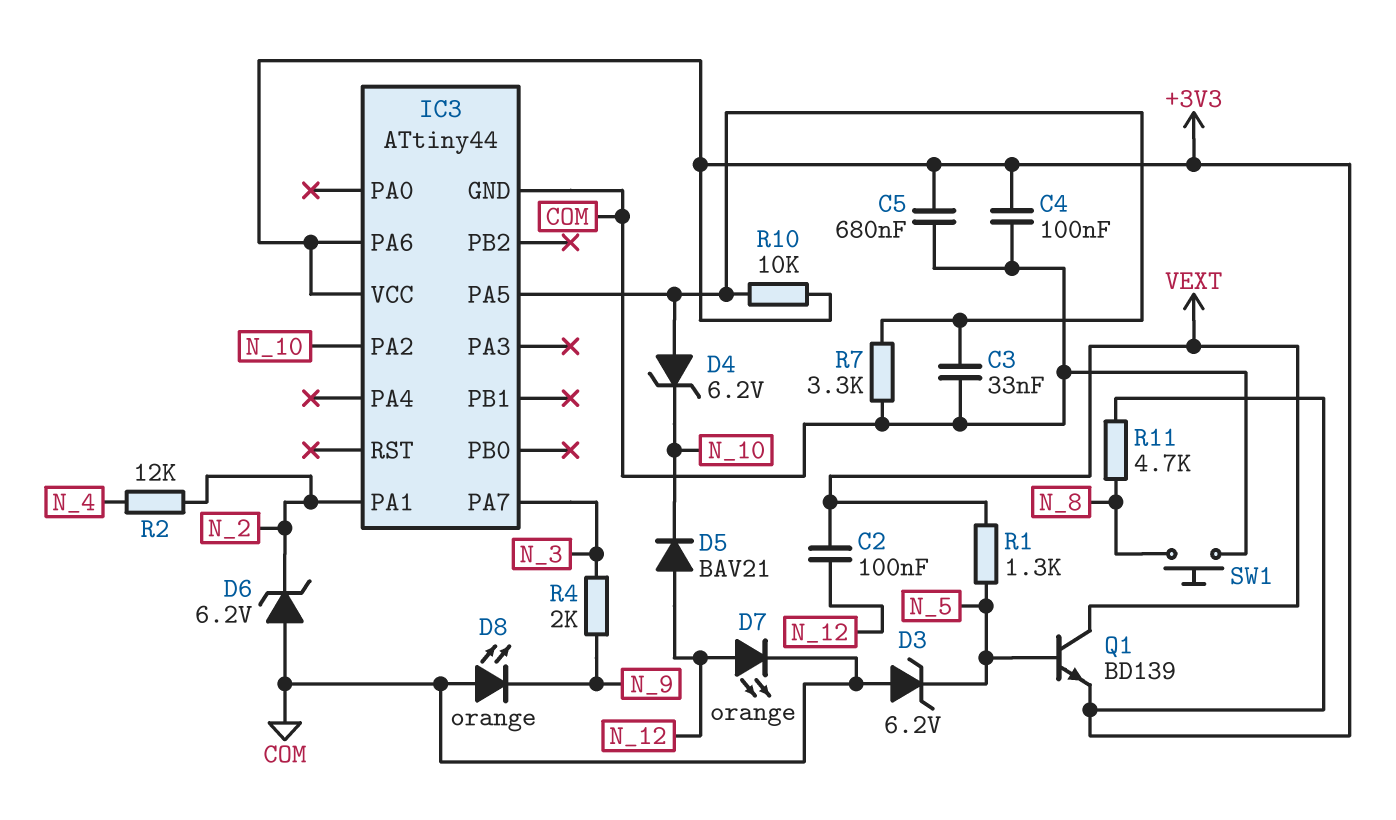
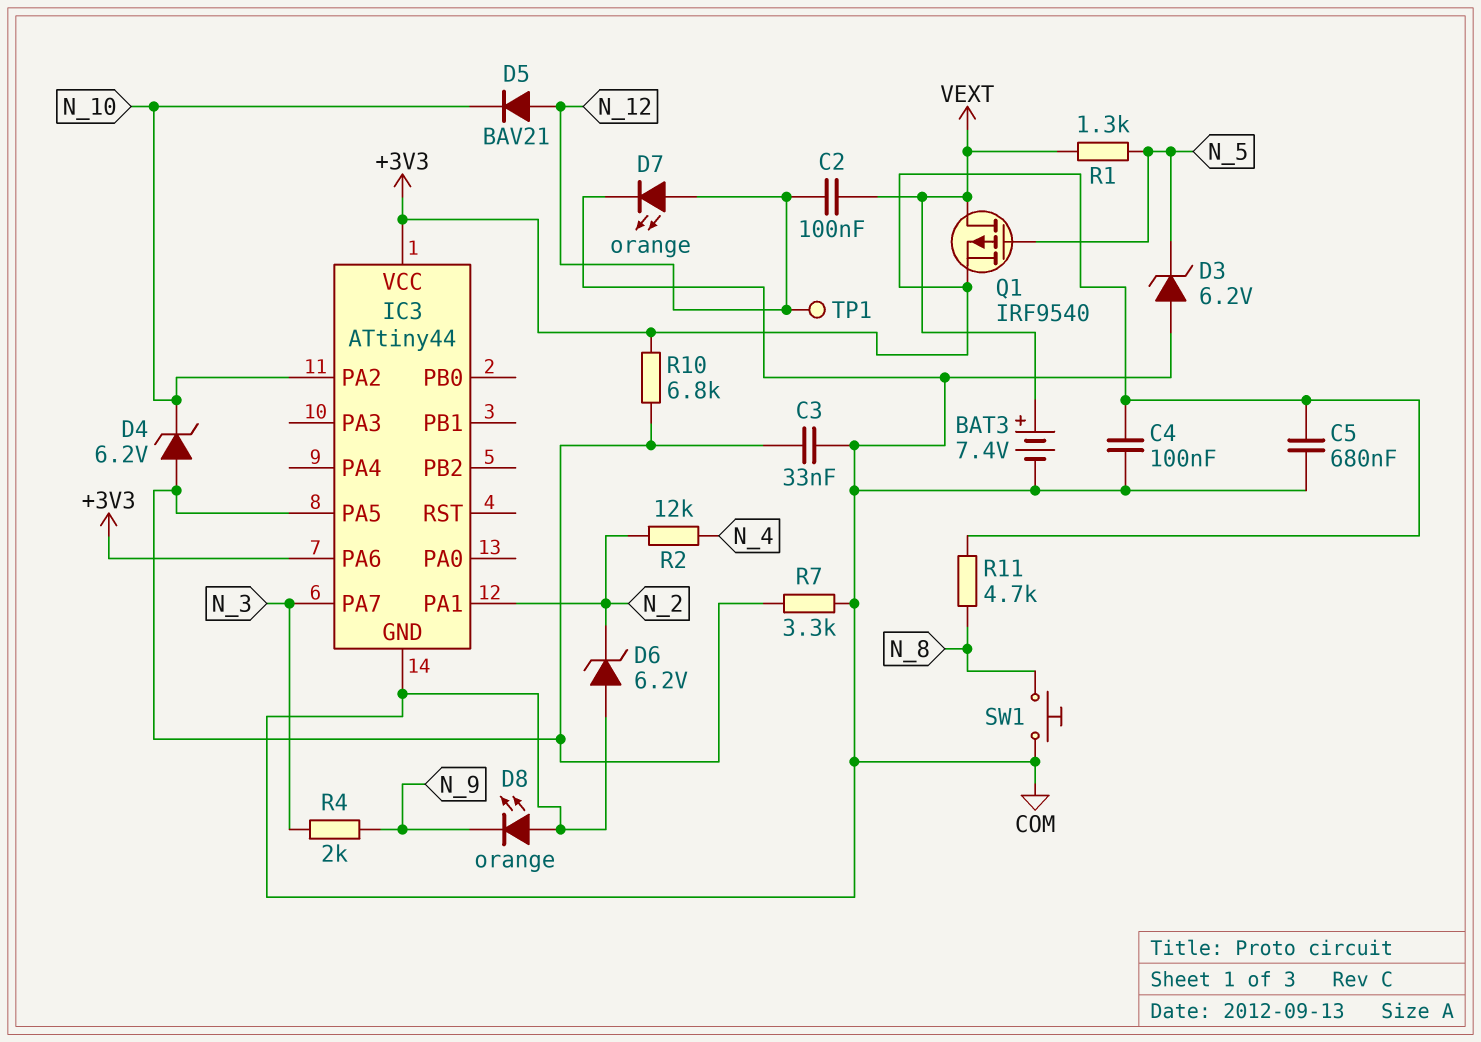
BAT3: none -> 7.4V (plus VEXT, minus COM)
Q1: NPN BD139 (B N_5, C VEXT, E +3V3) -> PMOS IRF9540 (G N_5, D VEXT, S +3V3)
R10: 10k (+3V3, IC3/PA5) -> 6.8k (+3V3, IC3/PA5)
TP1: none -> test point (N_12)

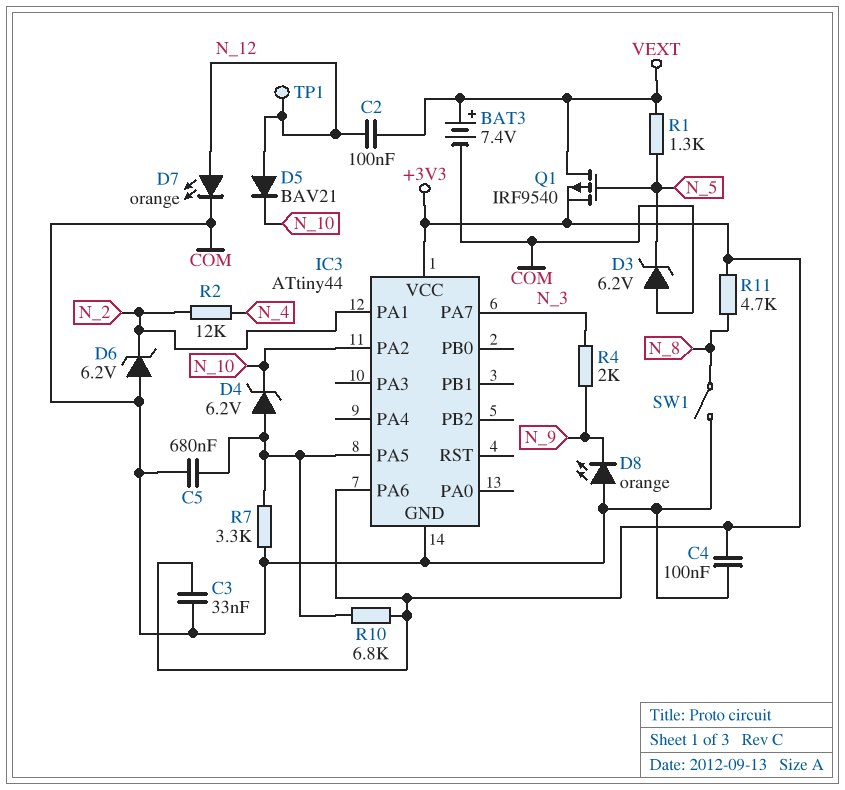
C3: 33nF (COM, IC3/PA5) -> 33nF (+3V3, COM)
C5: 680nF (+3V3, COM) -> 680nF (COM, IC3/PA5)
SW1: button (COM, N_8) -> switch (COM, N_8)

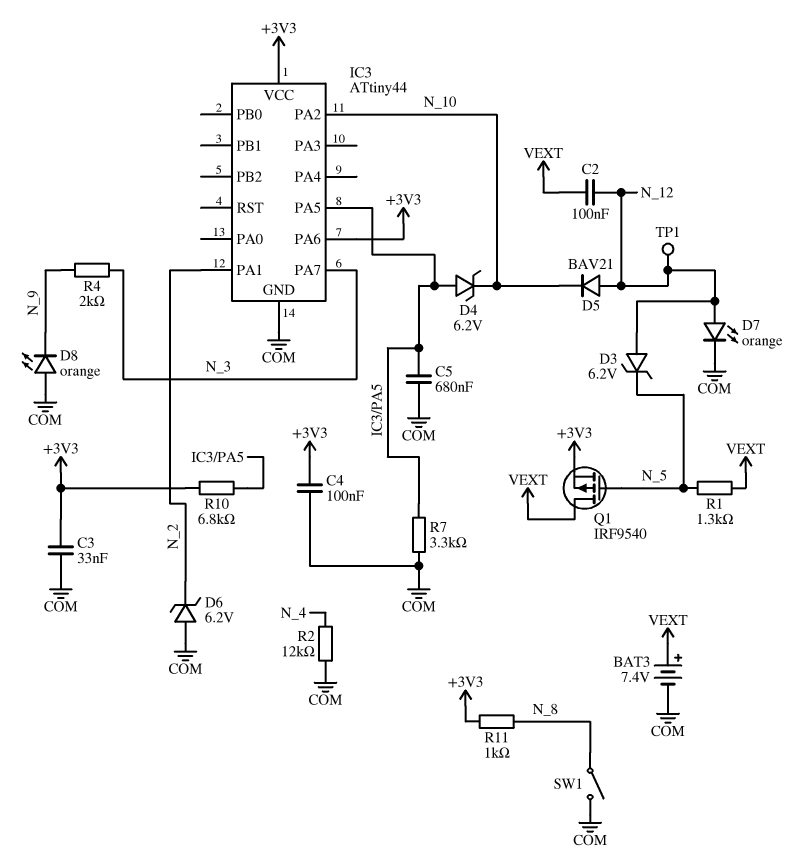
D3: zener 6.2V (A COM, K N_5) -> zener 6.2V (A N_12, K N_5)
R2: 12k (N_2, N_4) -> 12k (COM, N_4)
R11: 4.7k (+3V3, N_8) -> 1k (+3V3, N_8)

